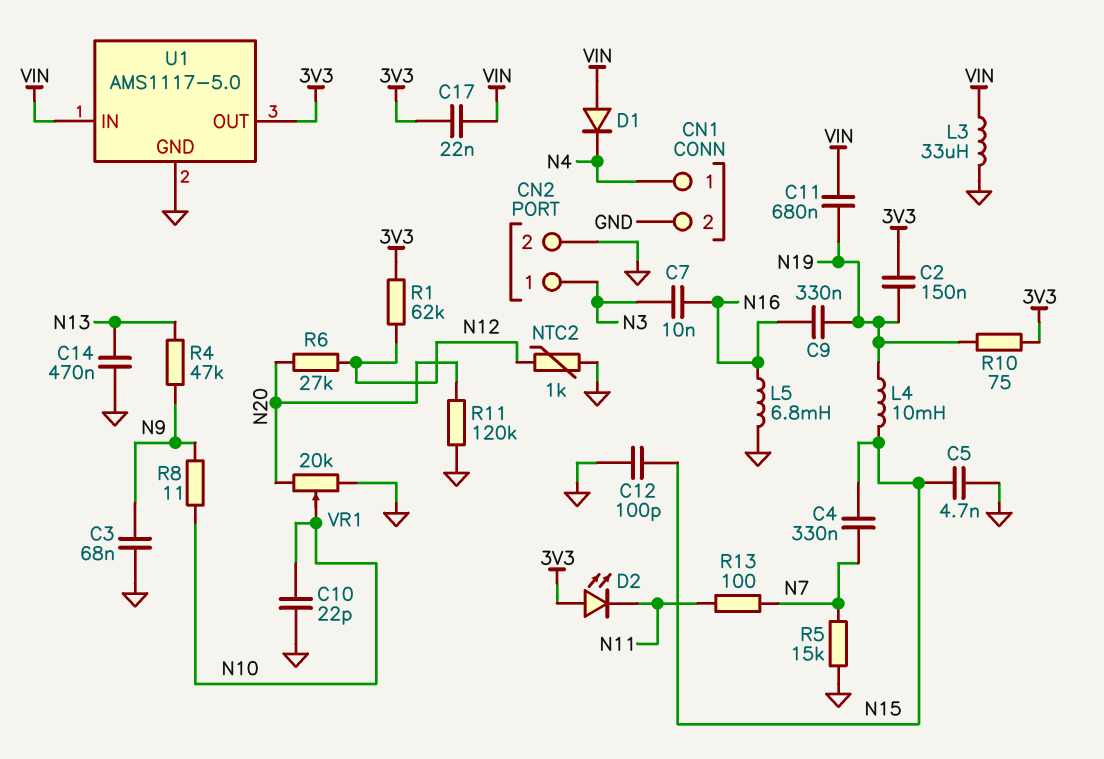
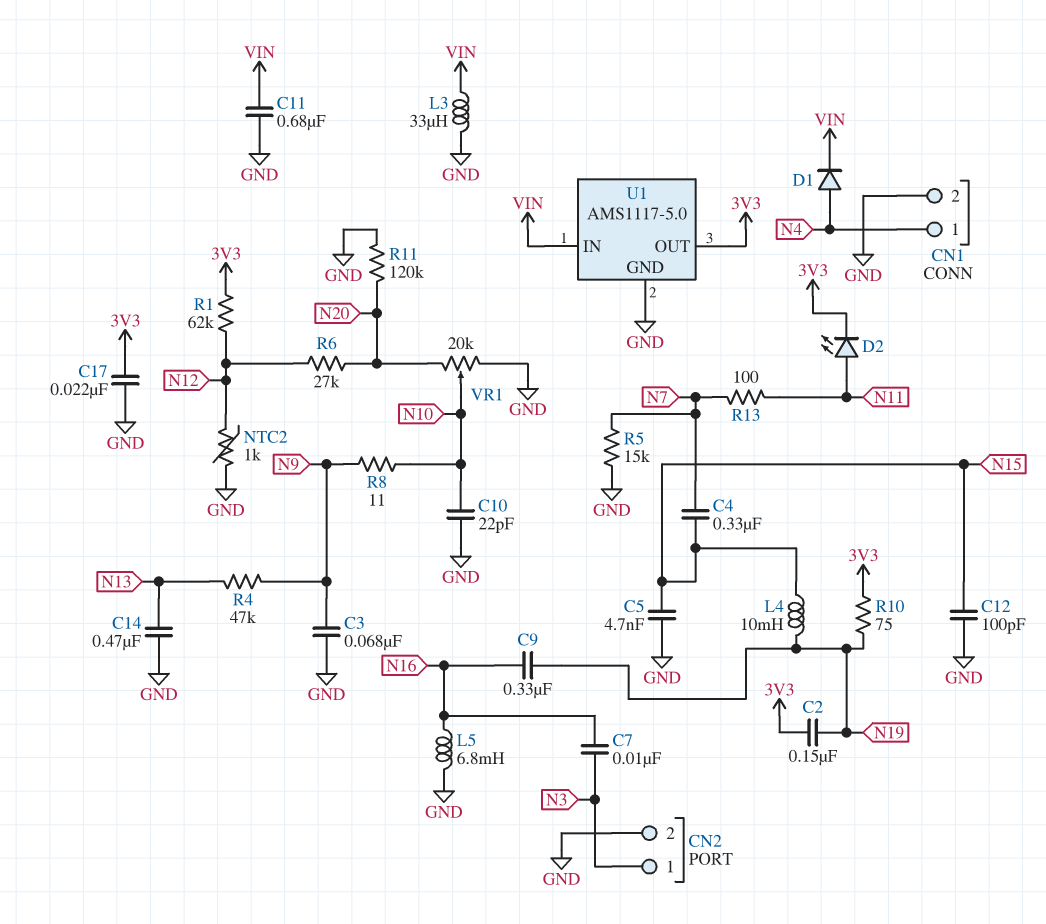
C11: 680nF (N19, VIN) -> 680nF (GND, VIN)
C17: 22nF (3V3, VIN) -> 22nF (3V3, GND)
D1: diode (A VIN, K N4) -> diode (A N4, K VIN)
D2: LED (A 3V3, K N11) -> LED (A N11, K 3V3)

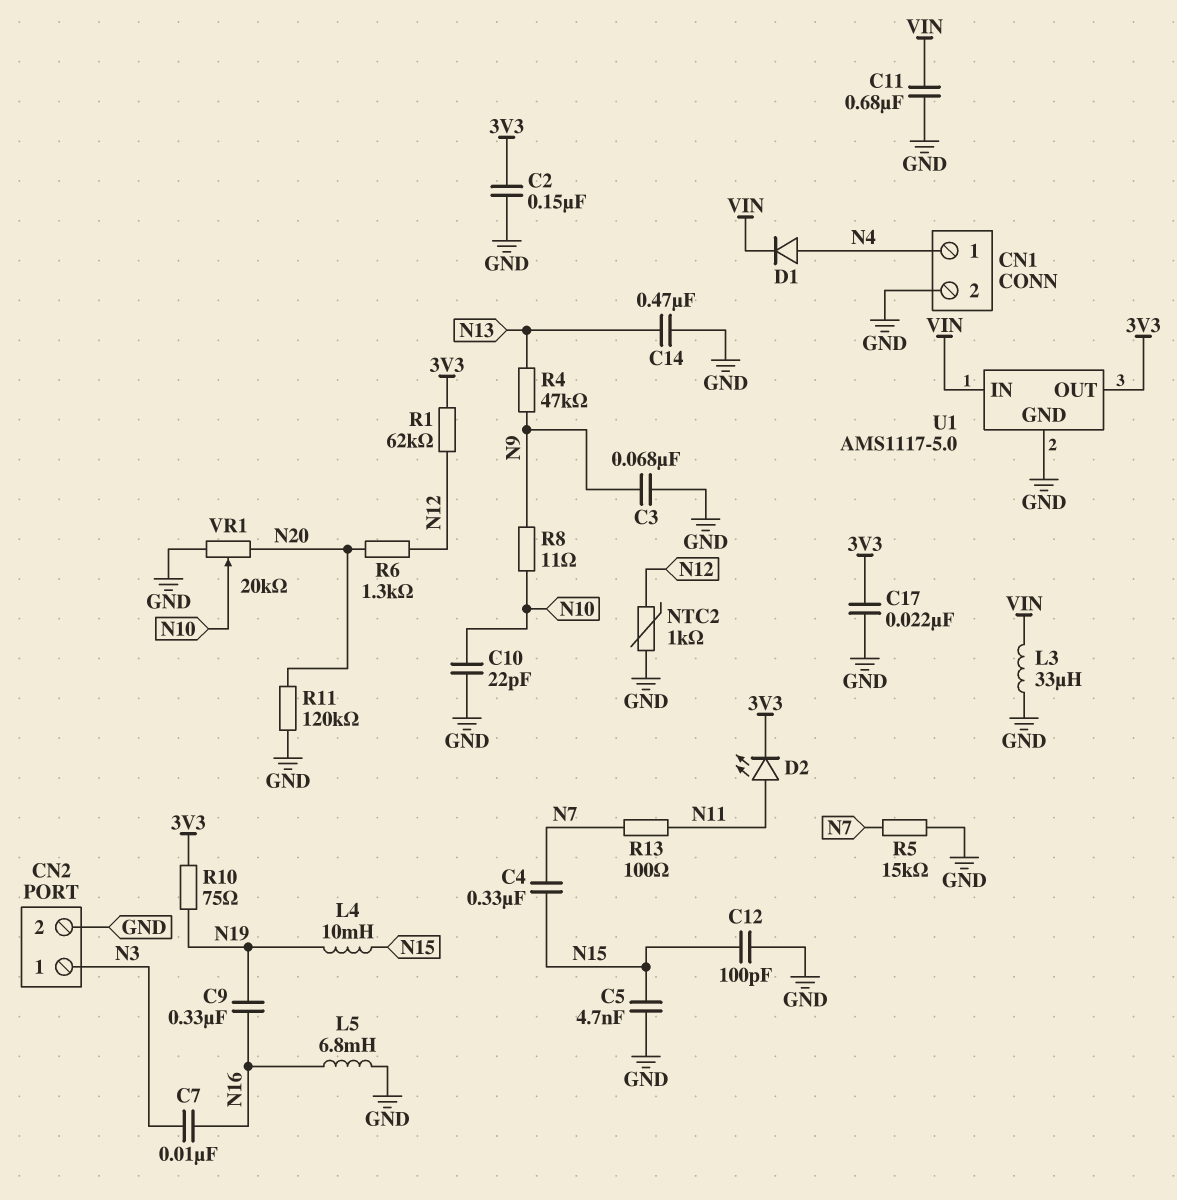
C2: 150nF (3V3, N19) -> 150nF (3V3, GND)
R6: 27k (N12, N20) -> 1.3k (N12, N20)

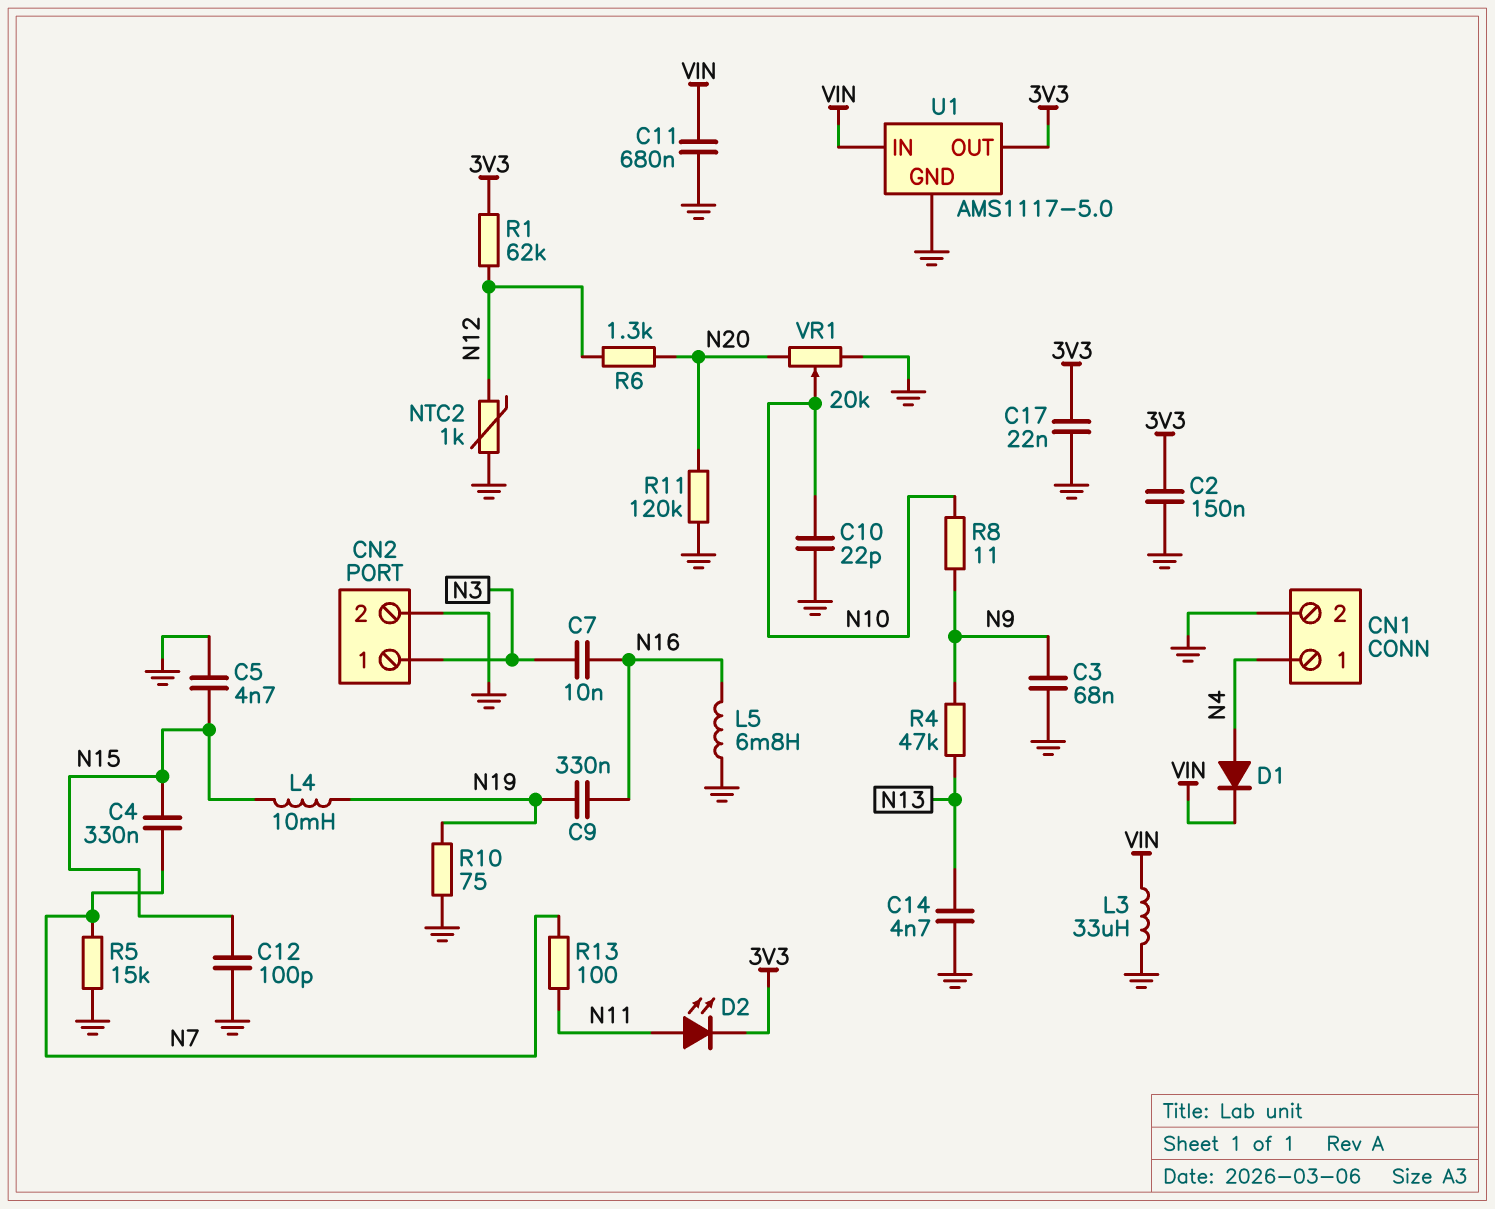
C14: 470nF (GND, N13) -> 4.7nF (GND, N13)
R10: 75 (3V3, N19) -> 75 (GND, N19)

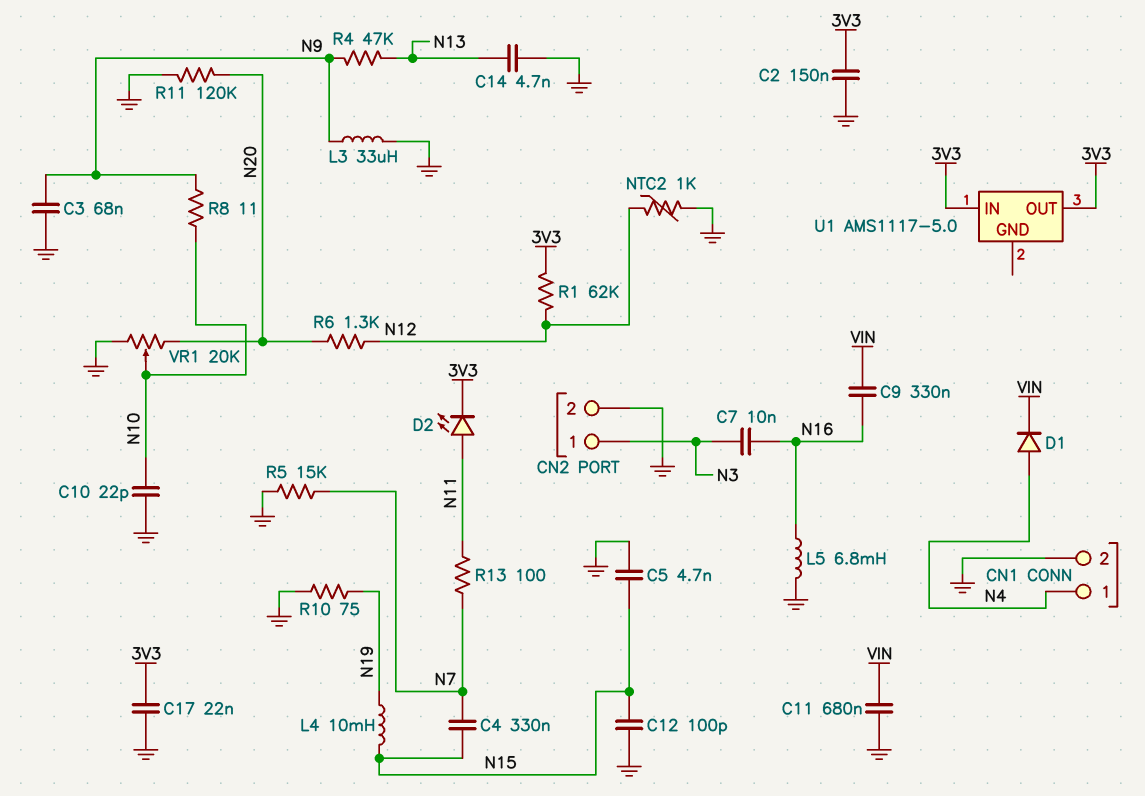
C9: 330nF (N16, N19) -> 330nF (N16, VIN)
L3: 33uH (GND, VIN) -> 33uH (GND, N9)
U1 pin GND: GND -> none
U1 pin IN: VIN -> 3V3

